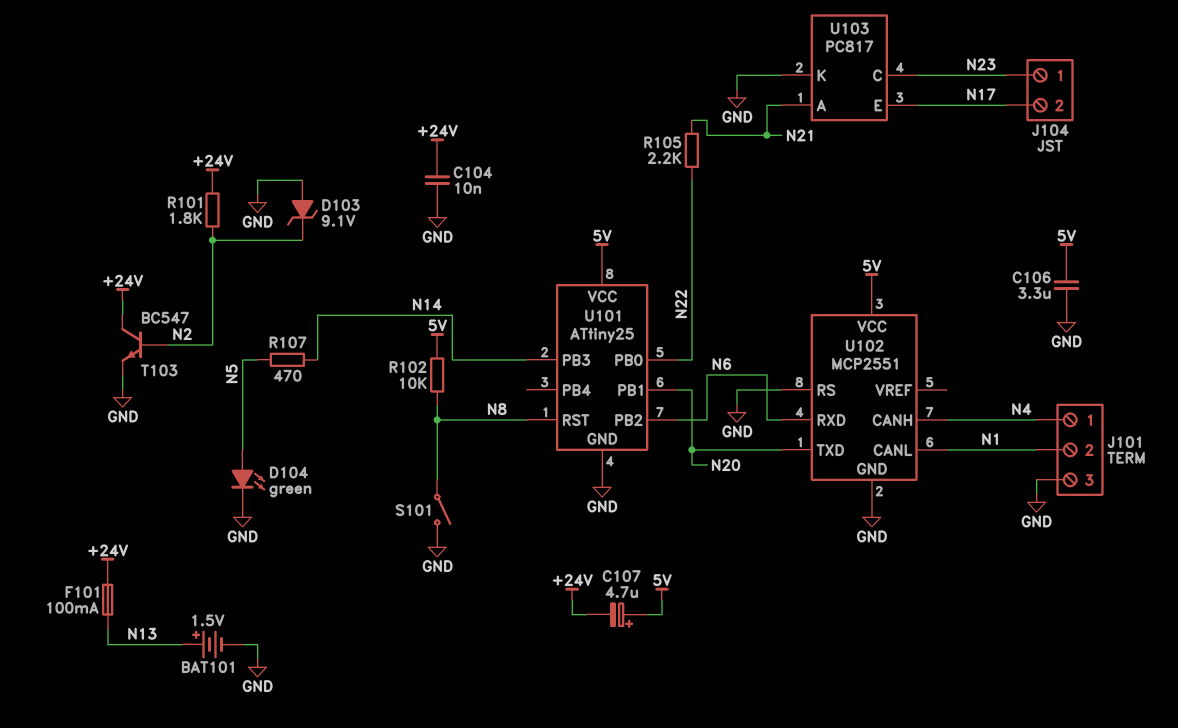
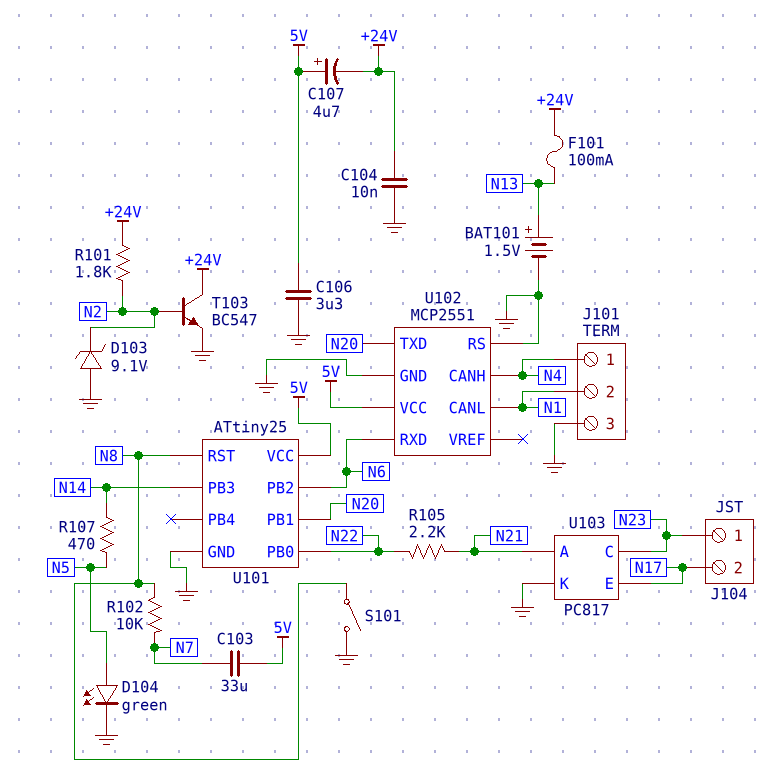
C103: none -> 33uF (5V, N7)
R102: 10k (5V, N8) -> 10k (N7, N8)

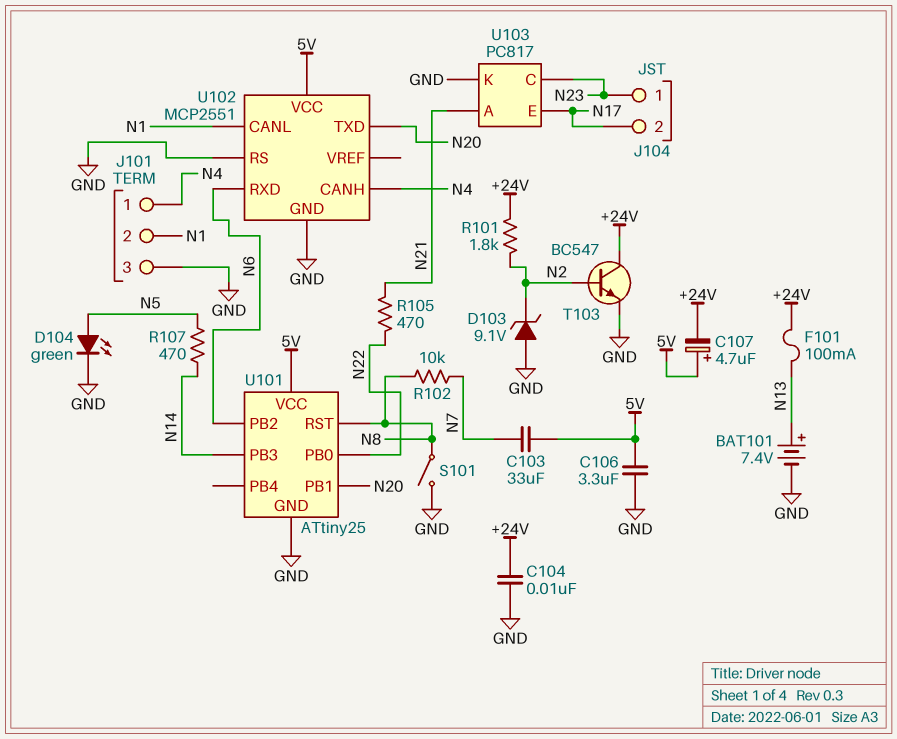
BAT101: 1.5V (plus N13, minus GND) -> 7.4V (plus N13, minus GND)
R105: 2.2k (N21, N22) -> 470 (N21, N22)

